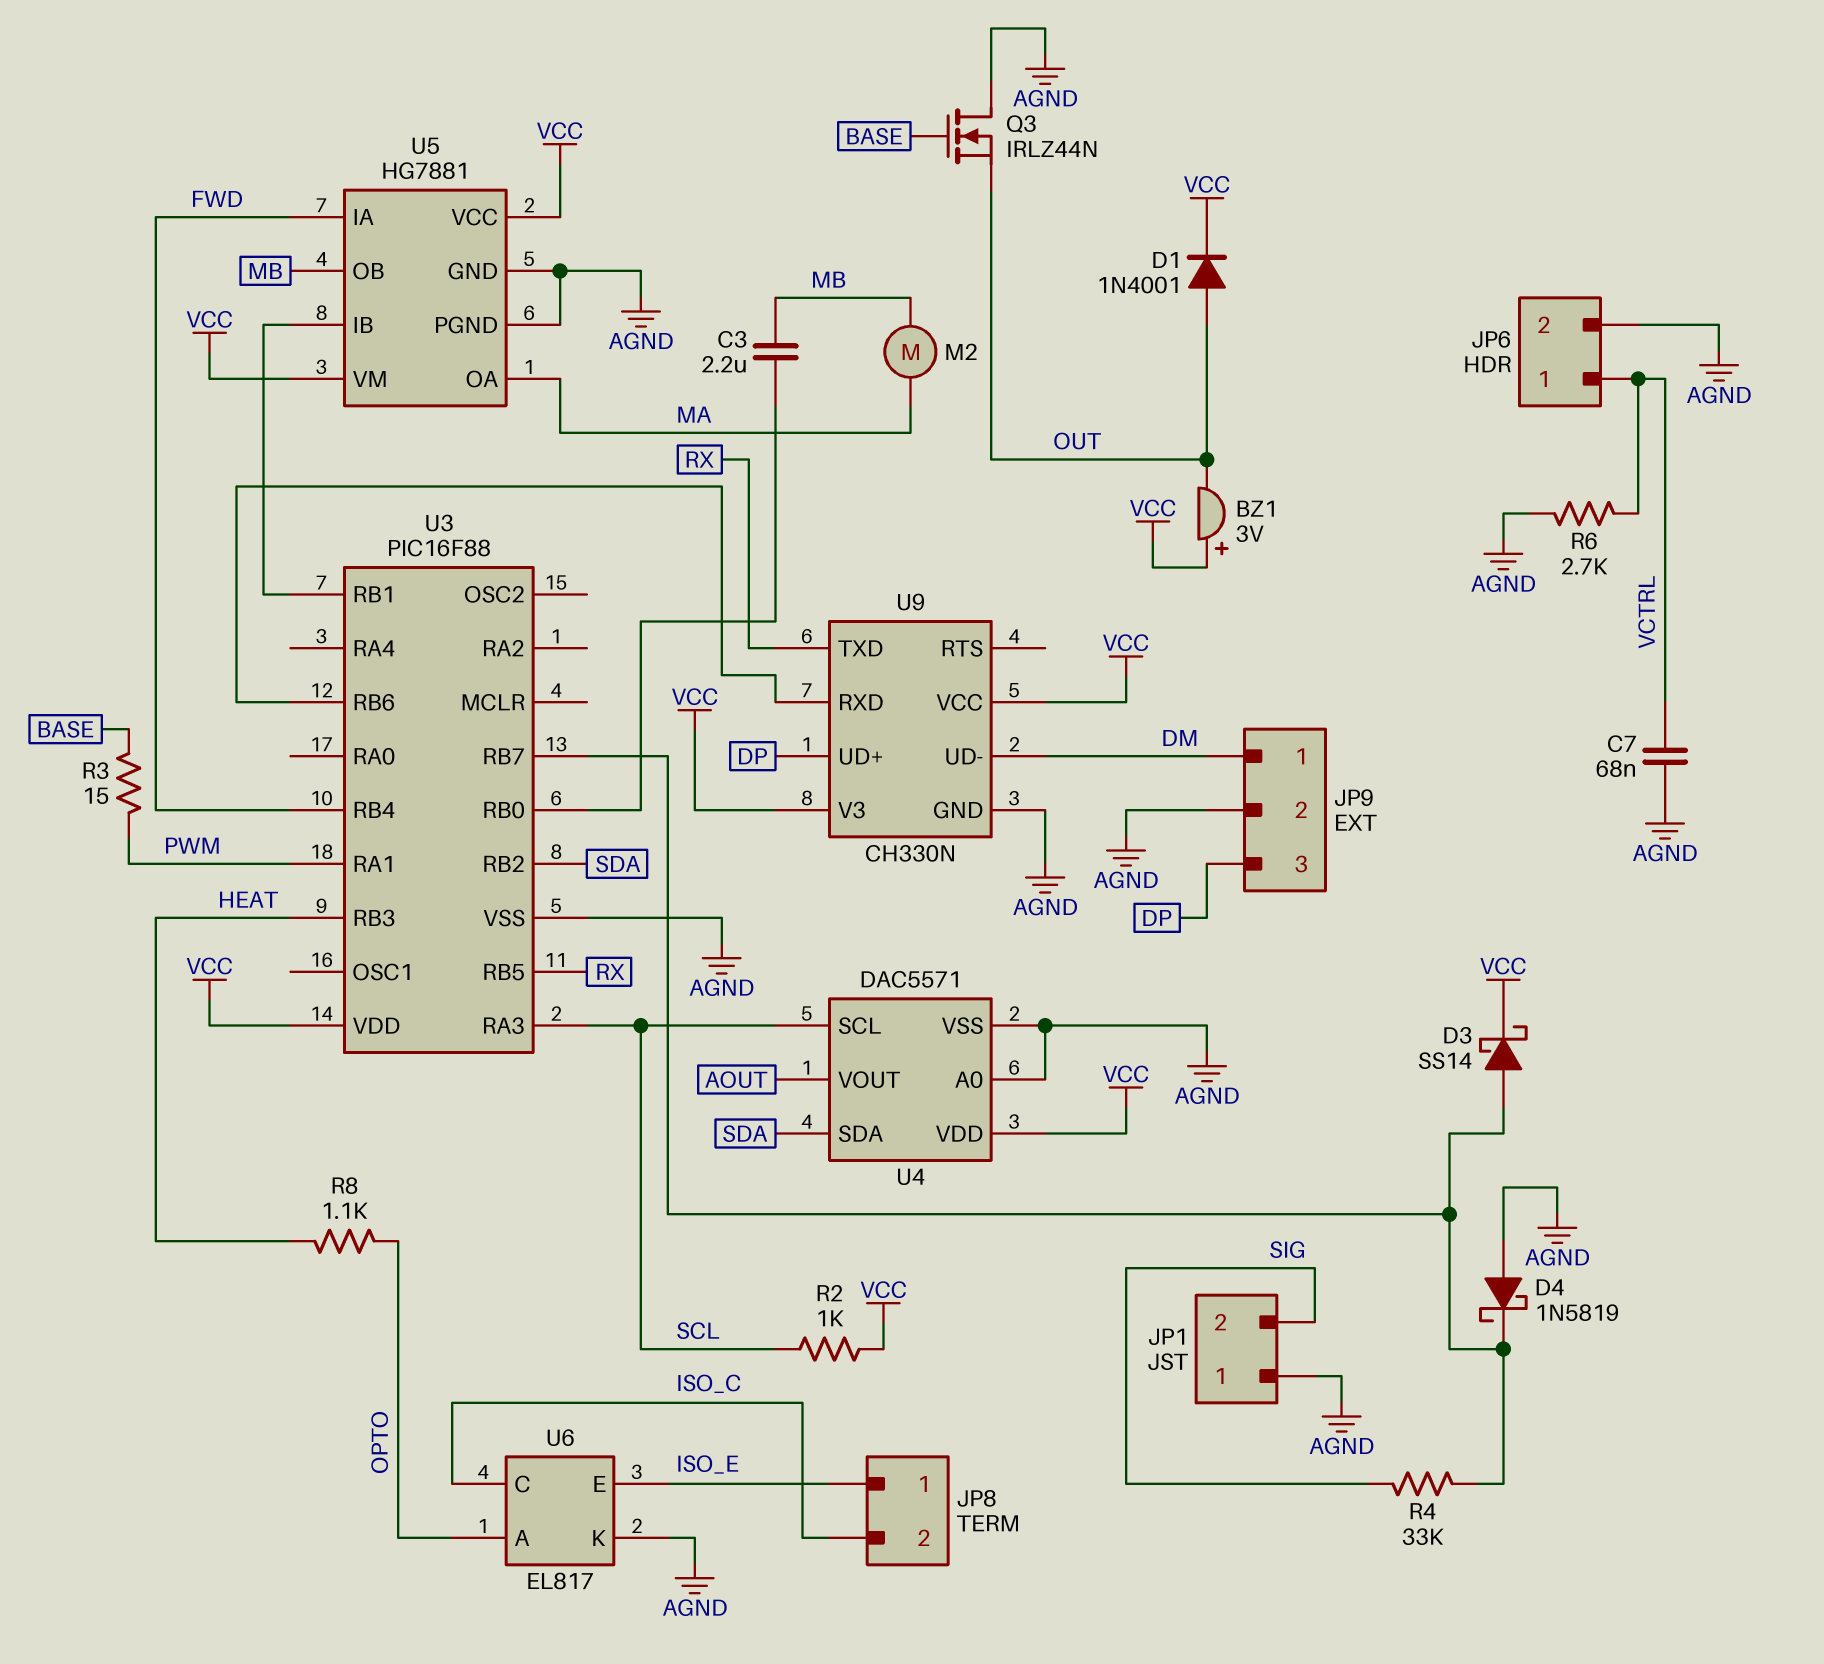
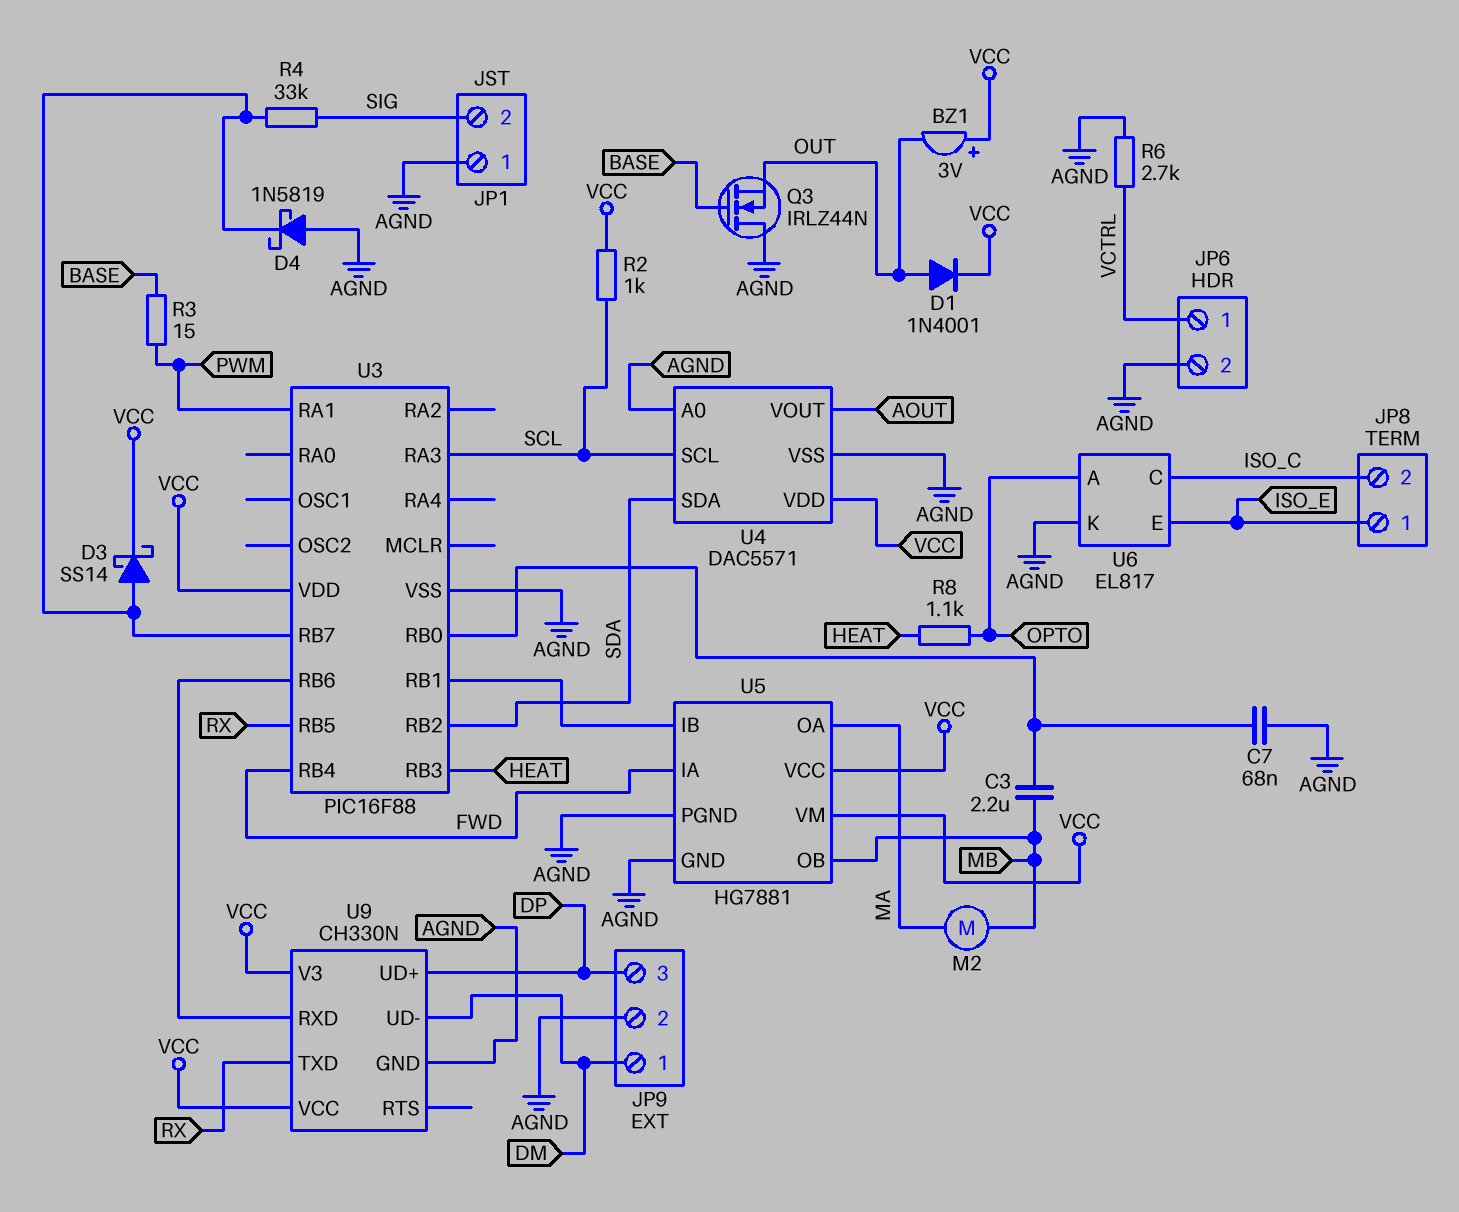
C7: 68nF (AGND, VCTRL) -> 68nF (AGND, U3/RB0)

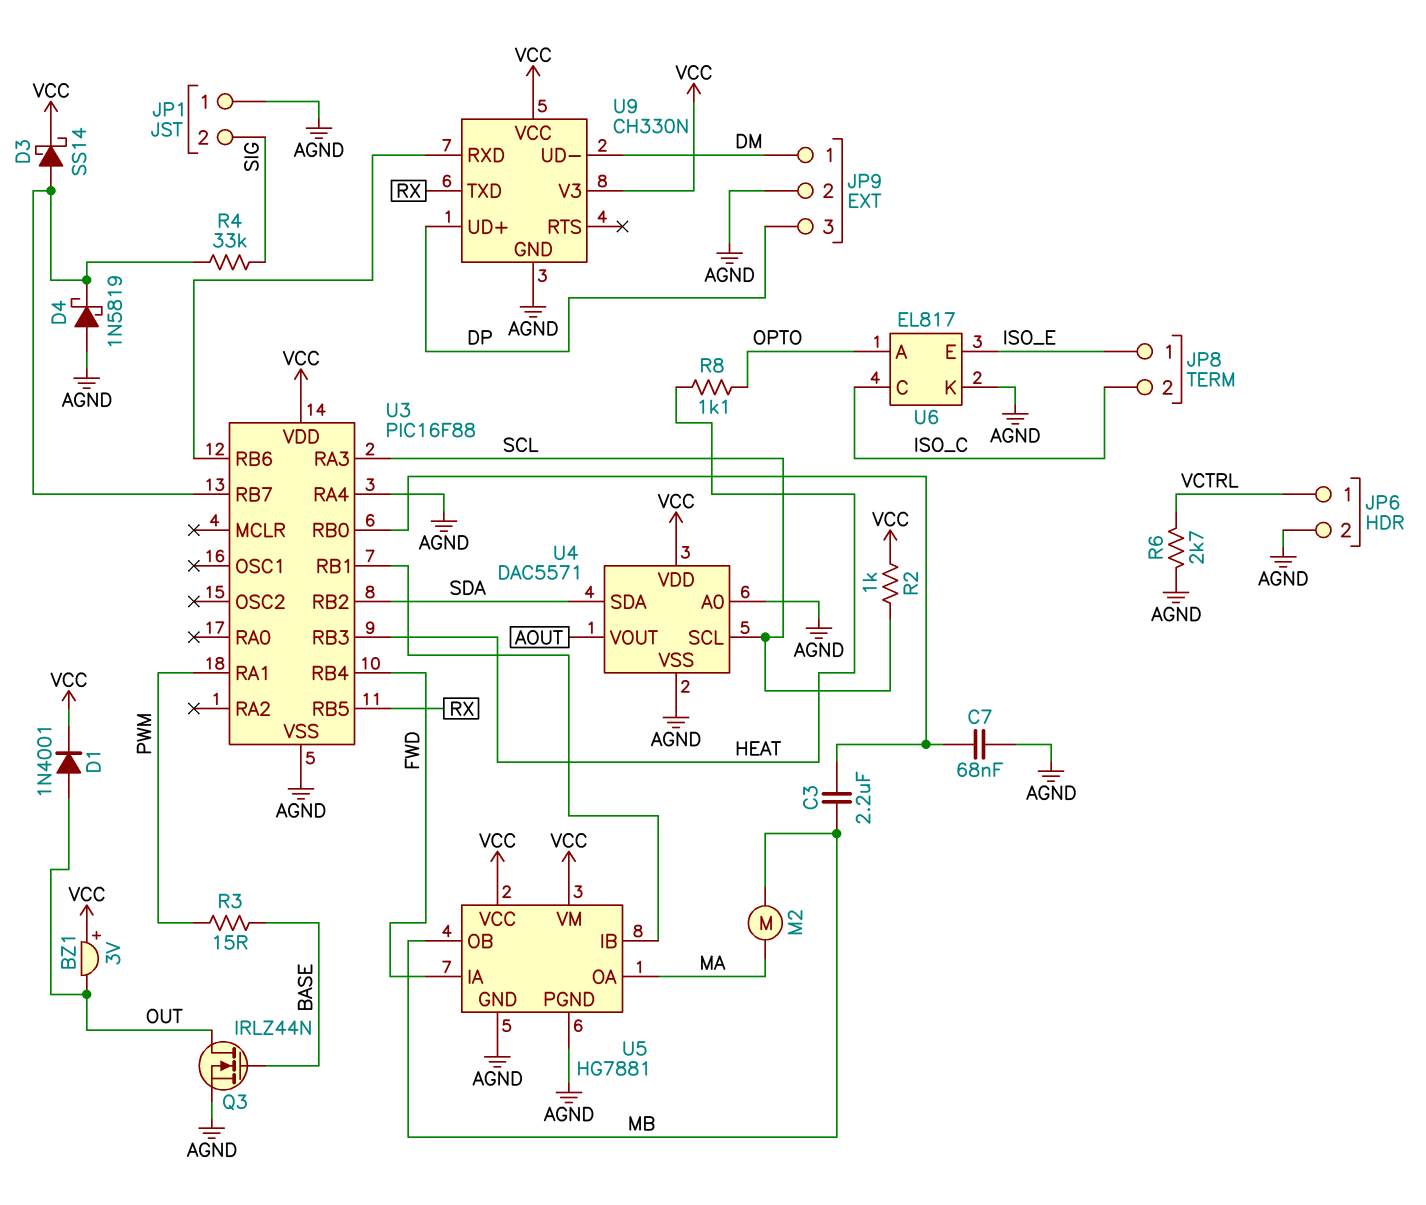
Q3: NMOS IRLZ44N (G BASE, D AGND, S OUT) -> NMOS IRLZ44N (G BASE, D OUT, S AGND)
U3 pin RA4: none -> AGND

